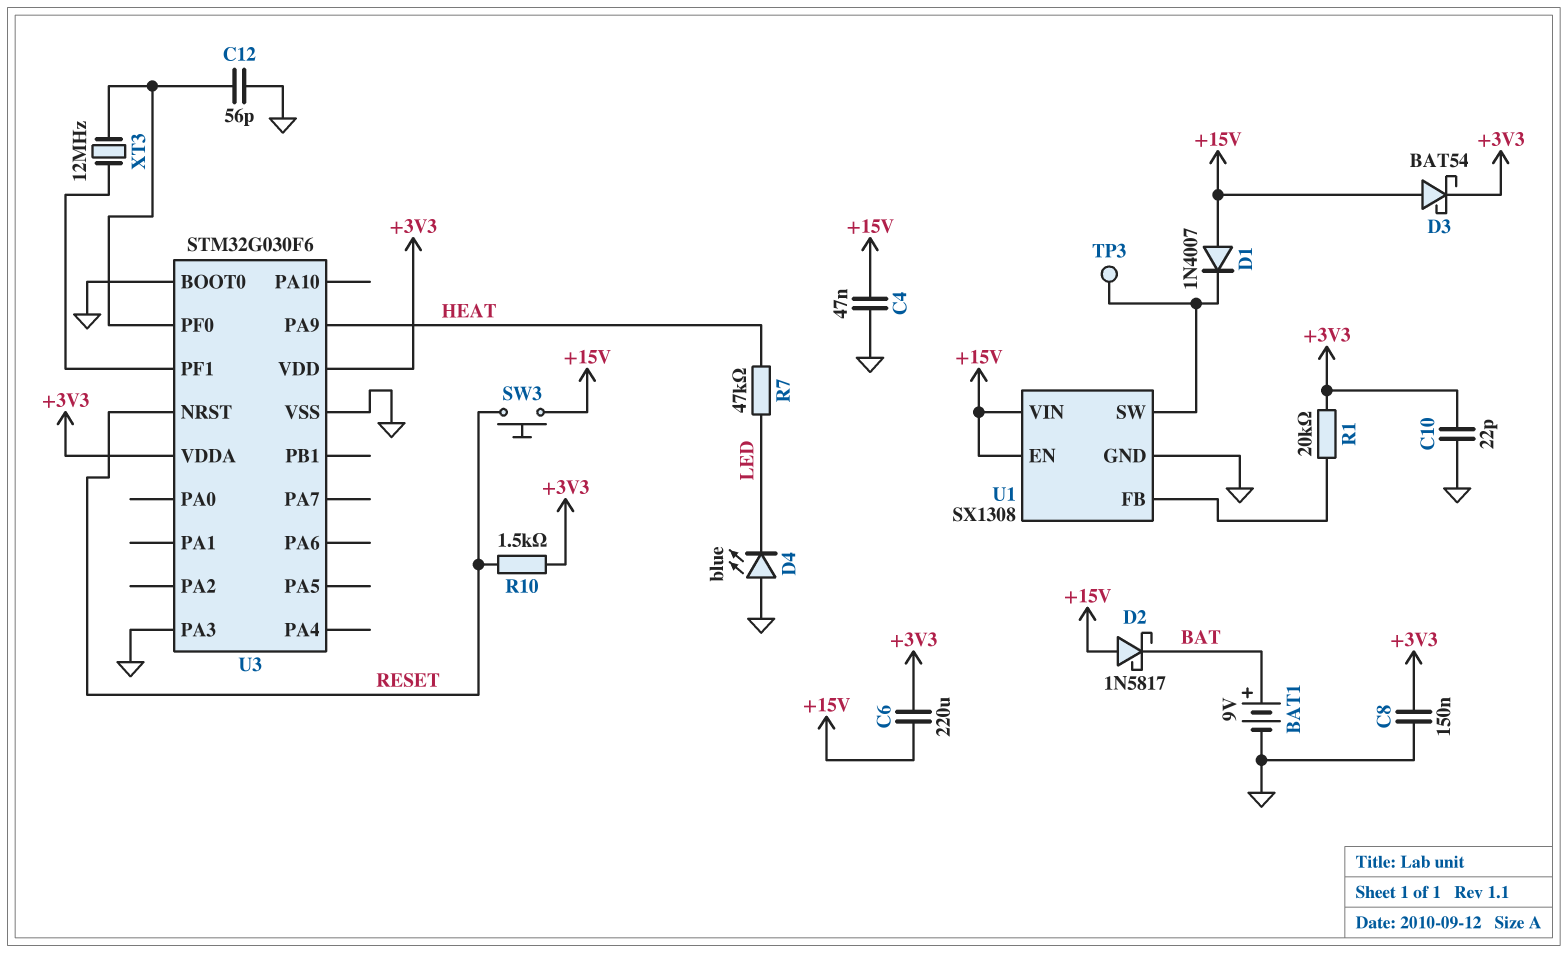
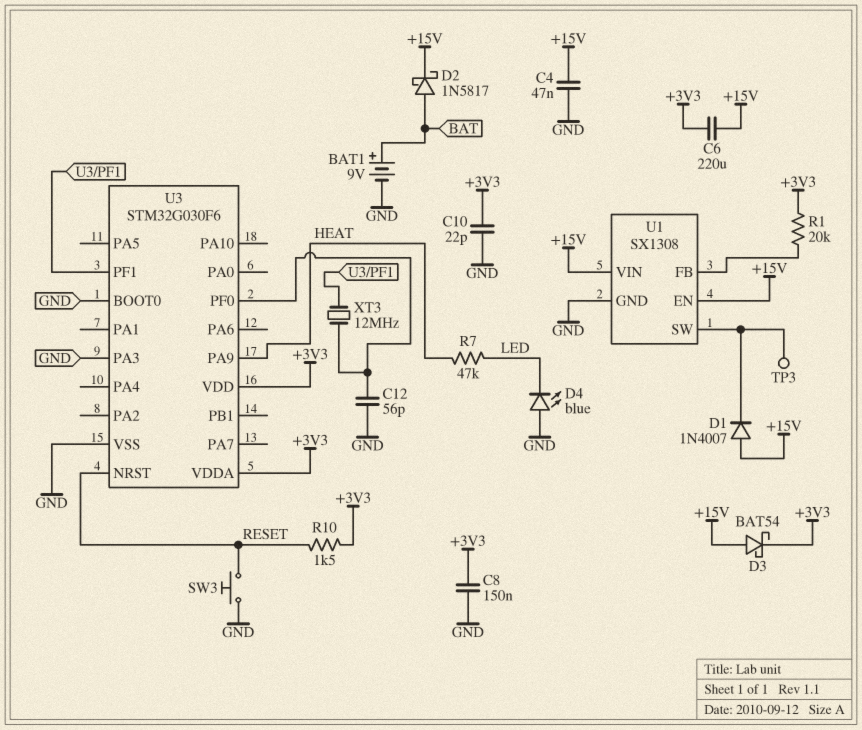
D2: schottky 1N5817 (A +15V, K BAT) -> schottky 1N5817 (A BAT, K +15V)
SW3: button (+15V, RESET) -> button (GND, RESET)

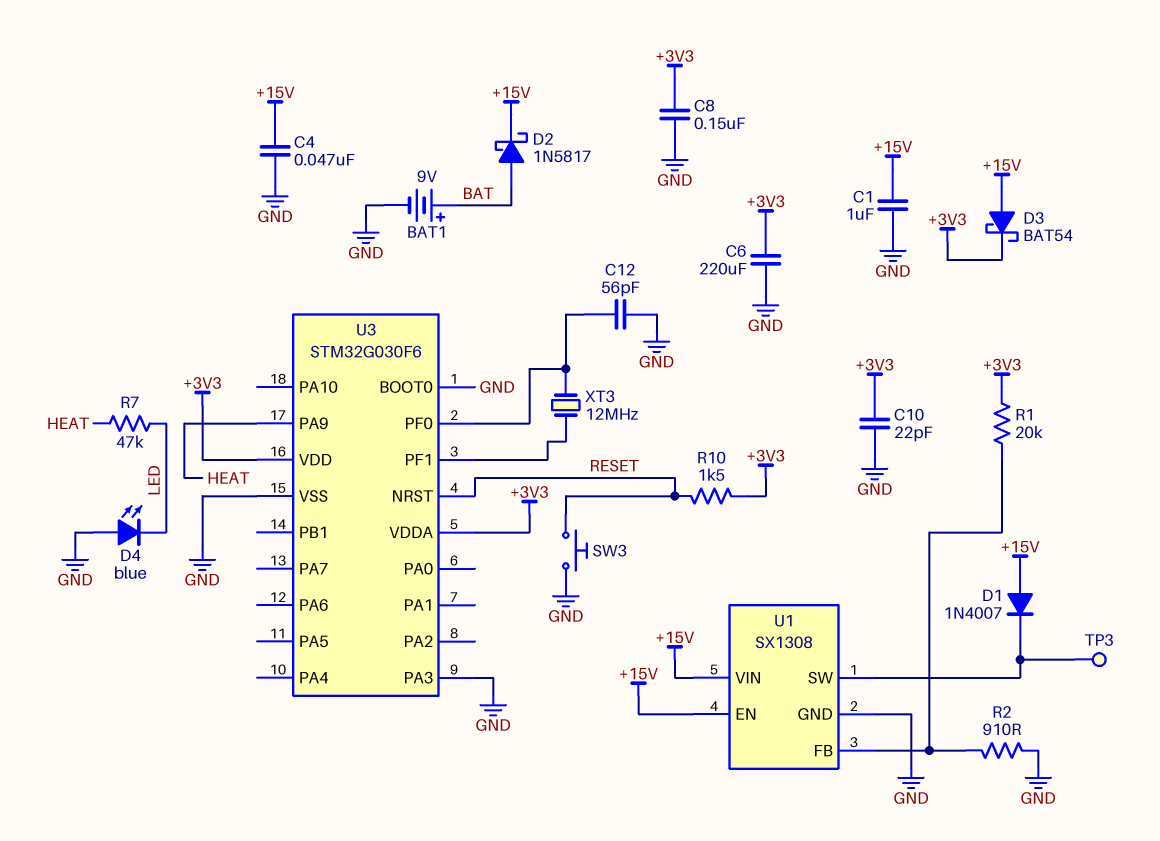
C1: none -> 1uF (+15V, GND)
C6: 220uF (+3V3, +15V) -> 220uF (+3V3, GND)
R2: none -> 910 (GND, U1/FB)

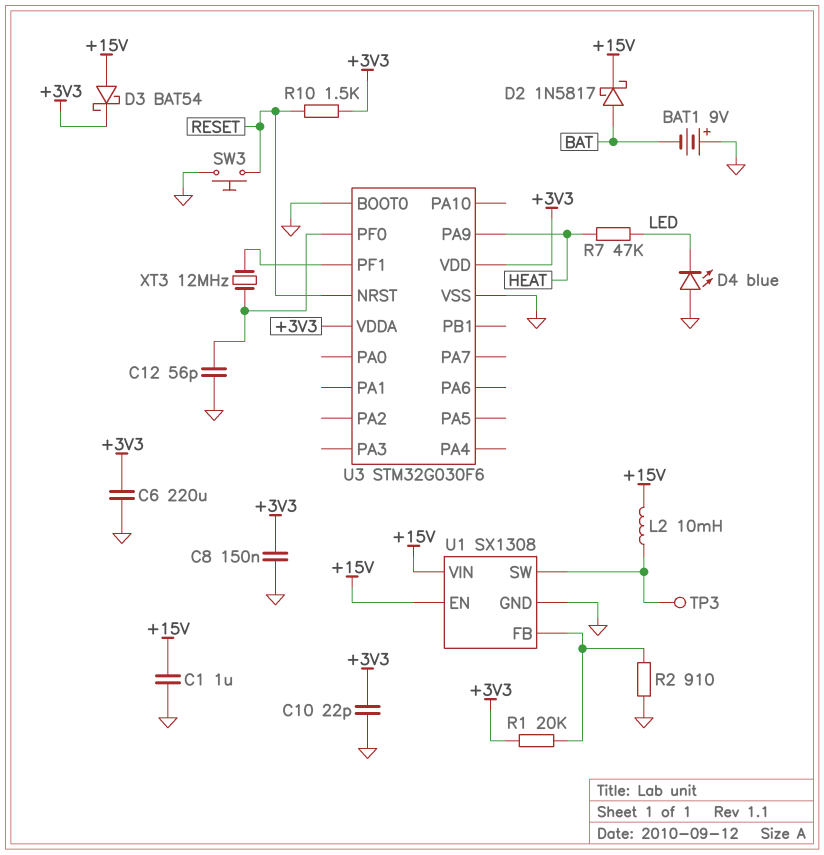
BAT1: 9V (plus BAT, minus GND) -> 9V (plus GND, minus BAT)
C4: 47nF (+15V, GND) -> none
D1: diode 1N4007 (A +15V, K U1/SW) -> none
L2: none -> 10mH (+15V, U1/SW)
U3 pin PA3: GND -> none

